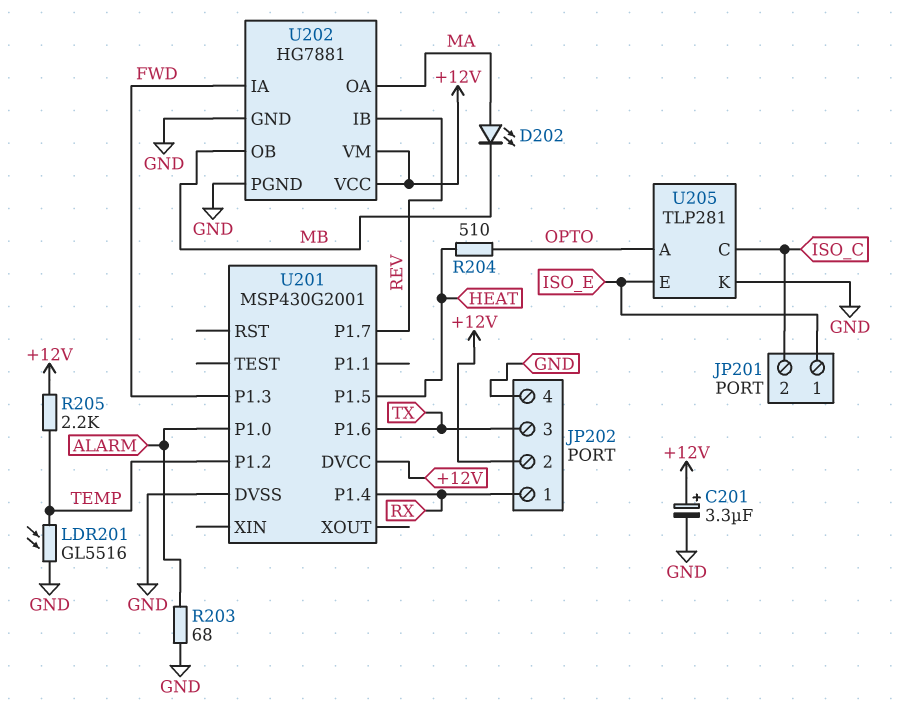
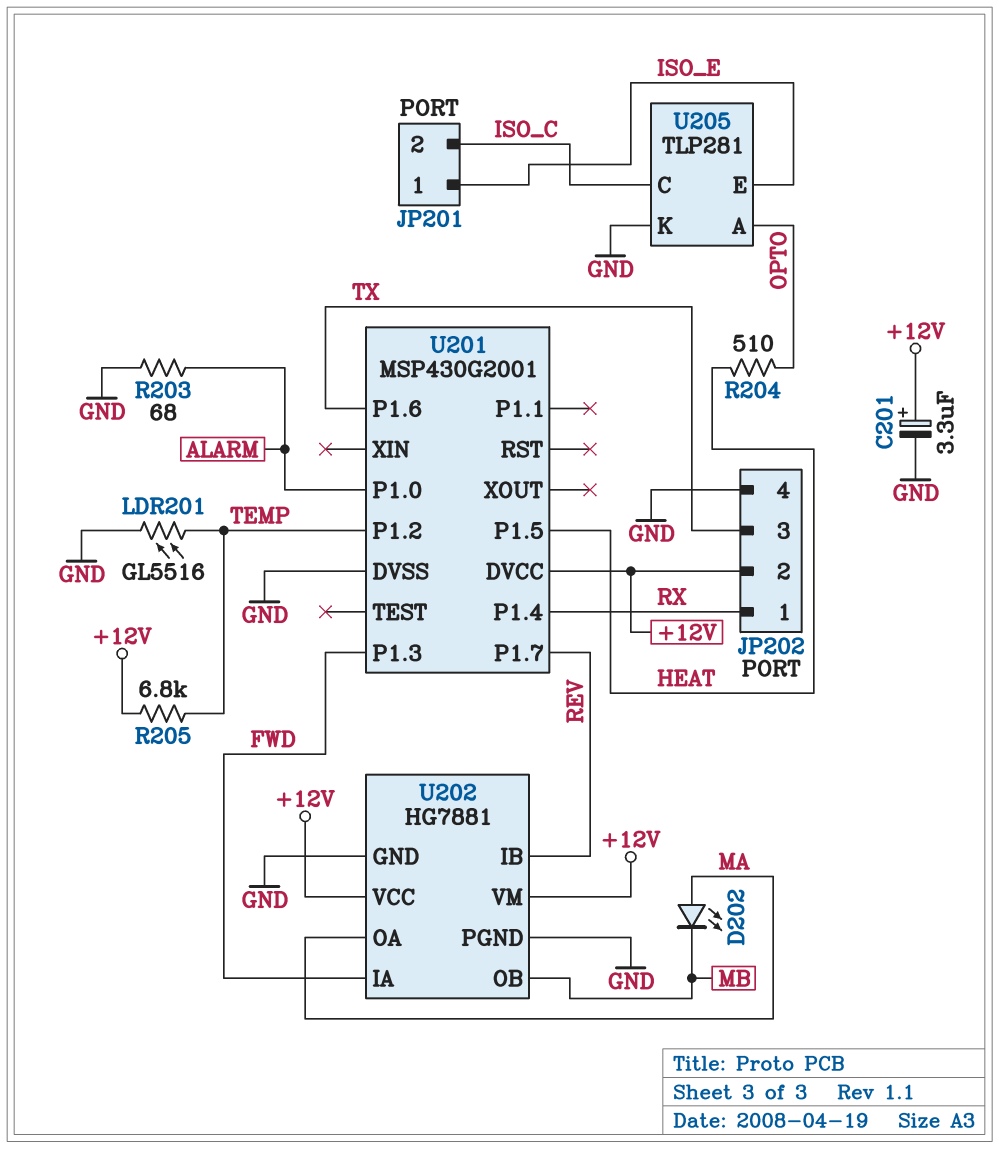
R205: 2.2k (+12V, TEMP) -> 6.8k (+12V, TEMP)

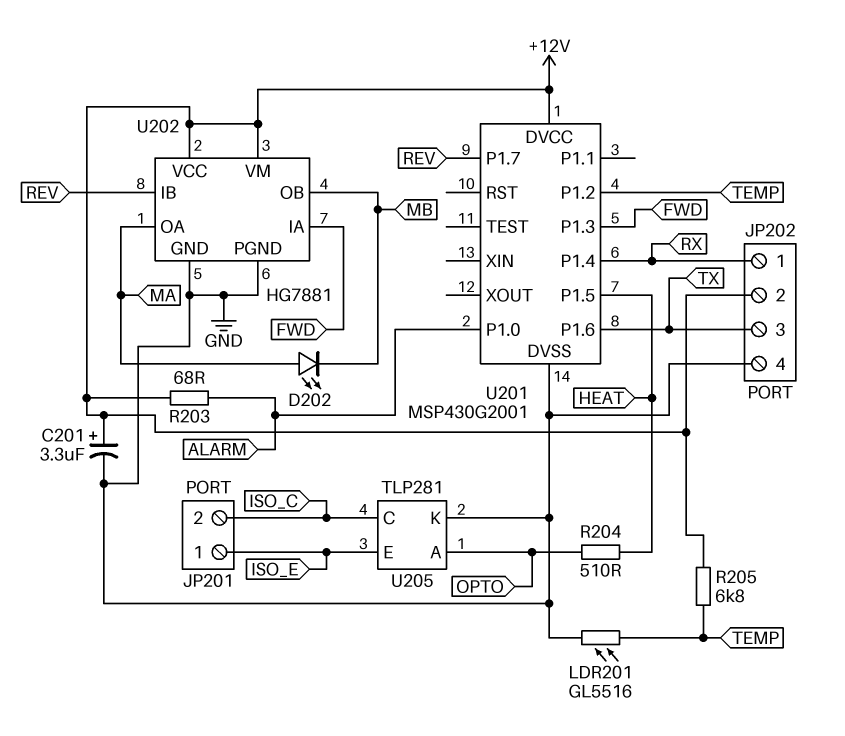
R203: 68 (ALARM, GND) -> 68 (+12V, ALARM)

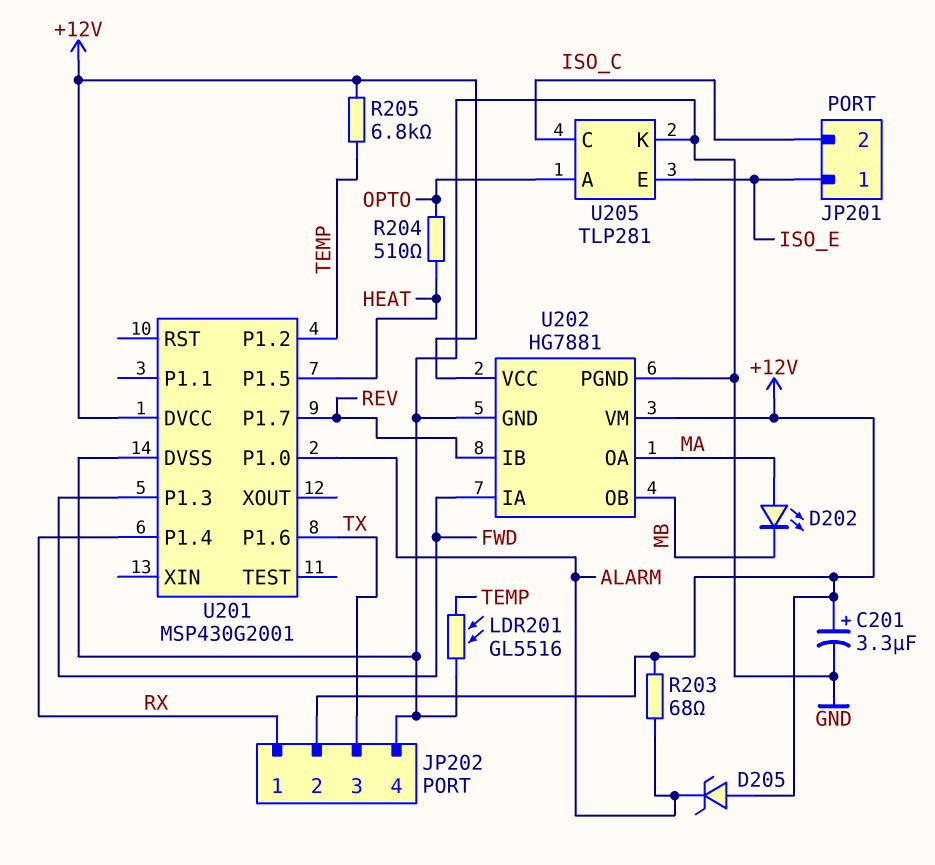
D205: none -> zener (A +12V, K ALARM)

